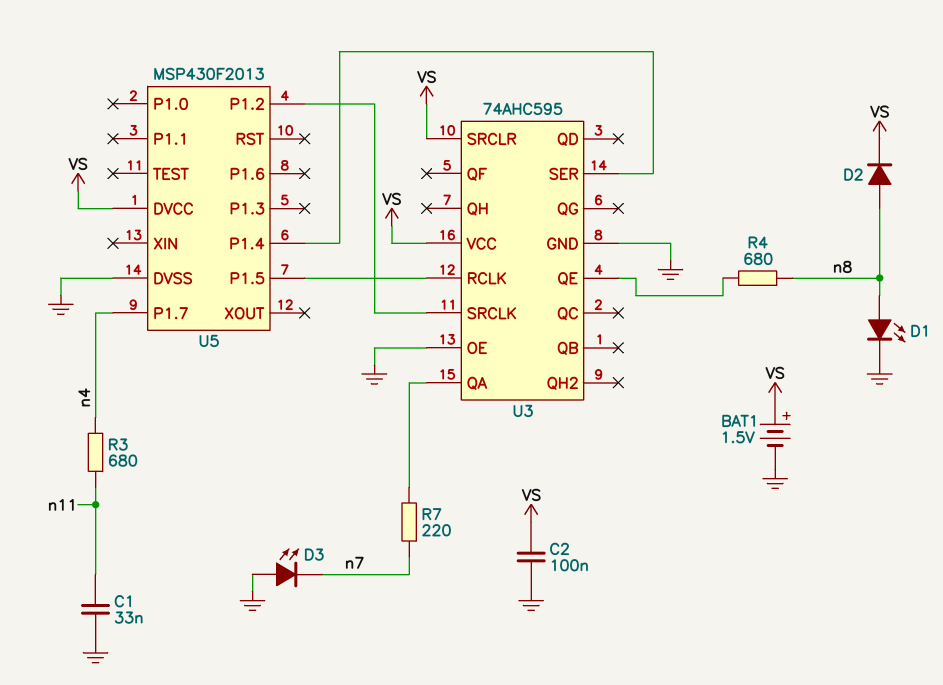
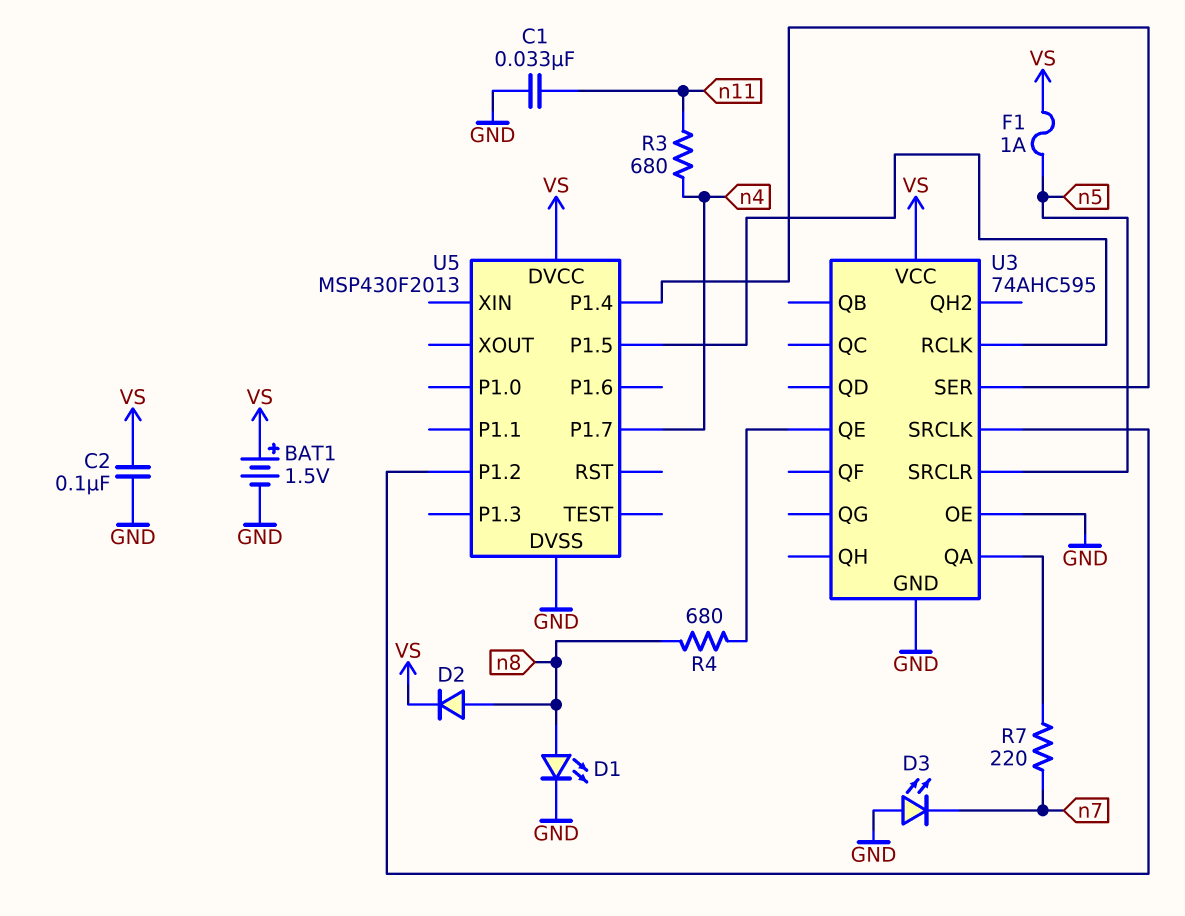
F1: none -> 1A (VS, n5)
U3 pin SRCLR: VS -> n5

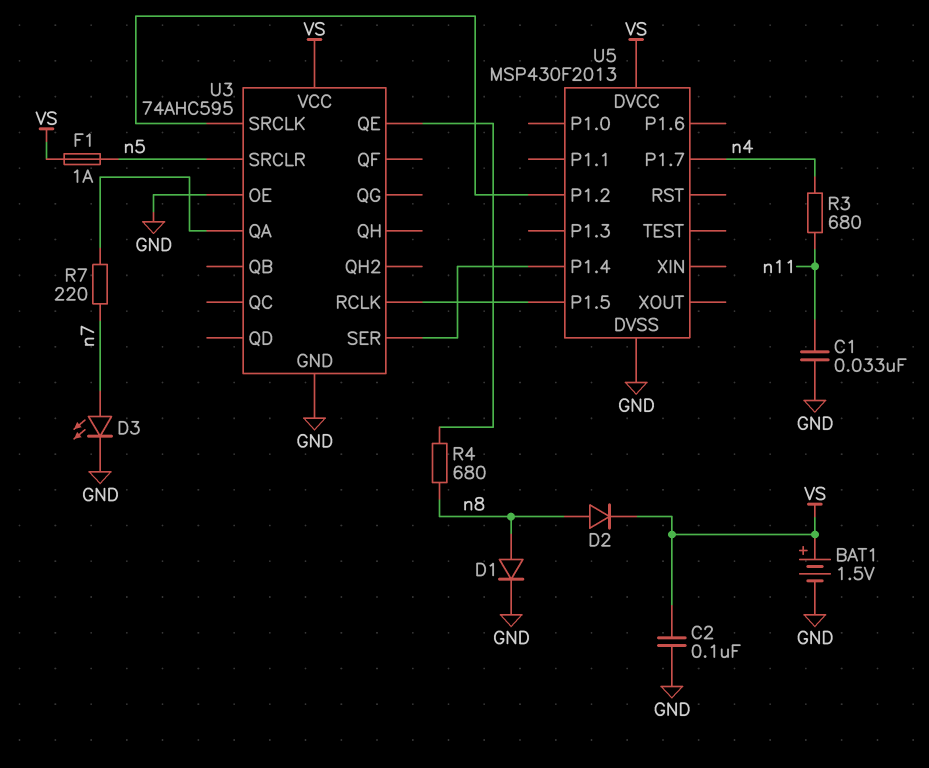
D1: LED (A n8, K GND) -> diode (A n8, K GND)
D3: LED (A GND, K n7) -> LED (A n7, K GND)

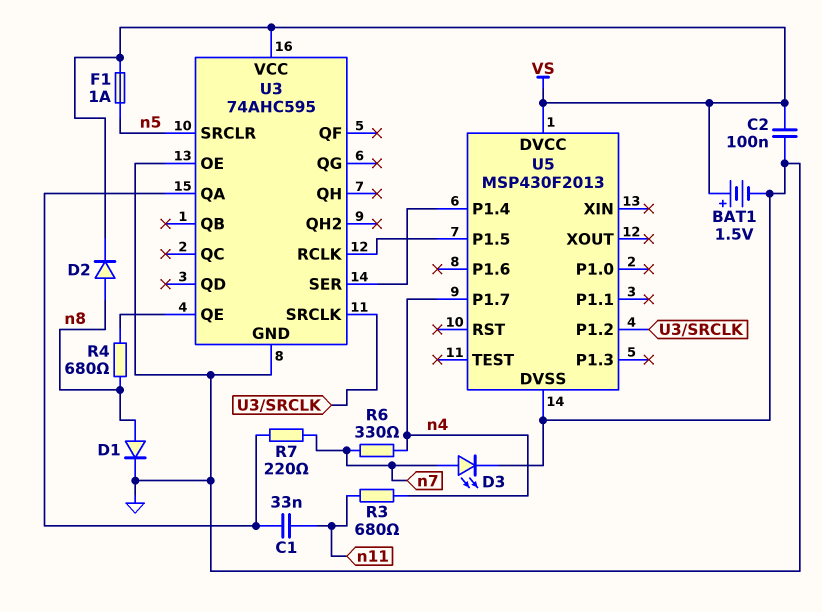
C1: 33nF (GND, n11) -> 33nF (U3/QA, n11)
R6: none -> 330 (n4, n7)

